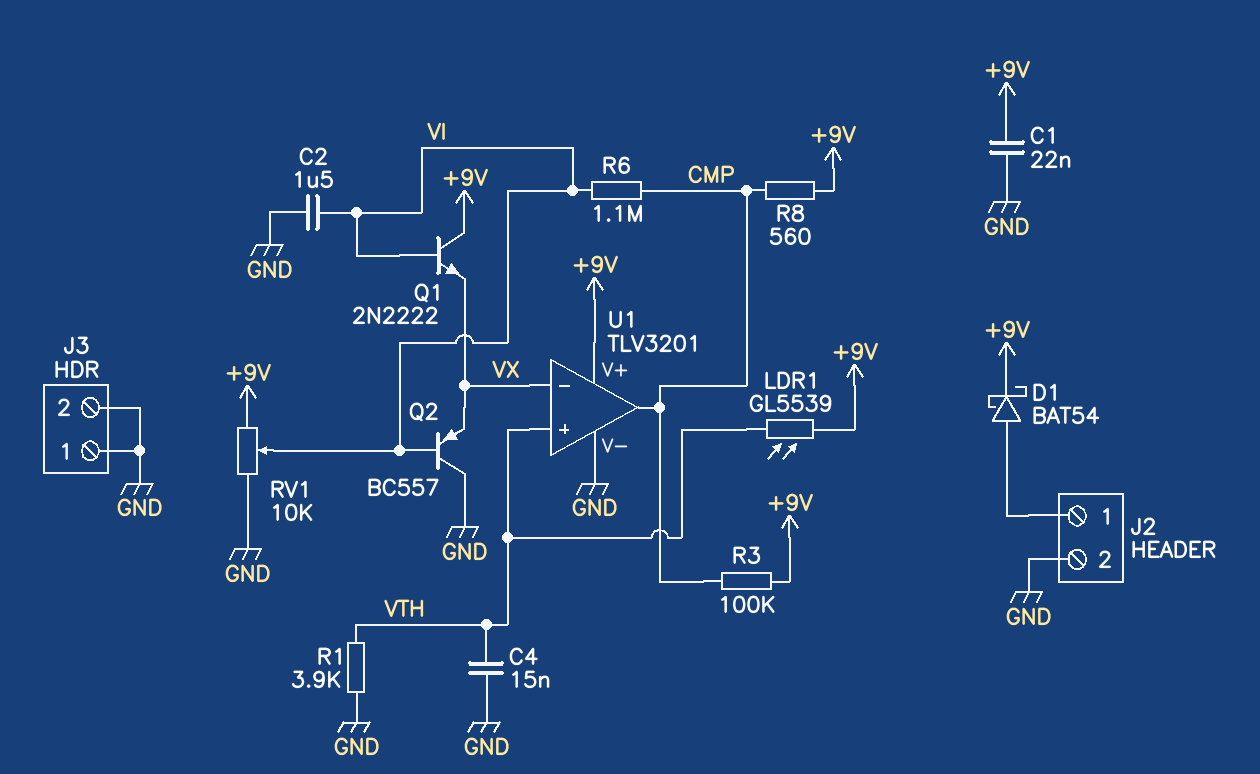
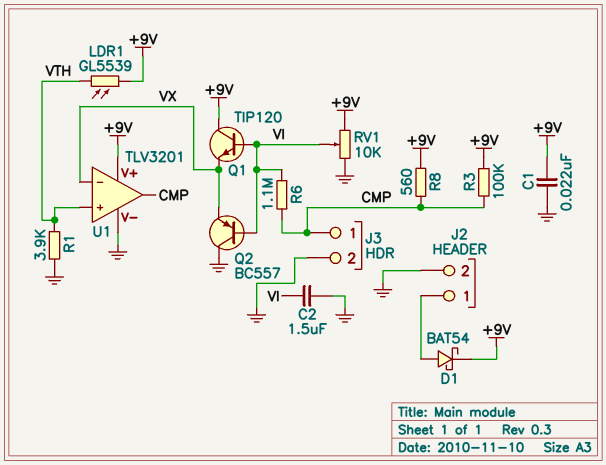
C4: 15nF (GND, VTH) -> none
J3 pin 1: GND -> CMP
Q1: NPN 2N2222 (B VI, C +9V, E VX) -> NPN TIP120 (B VI, C +9V, E VX)

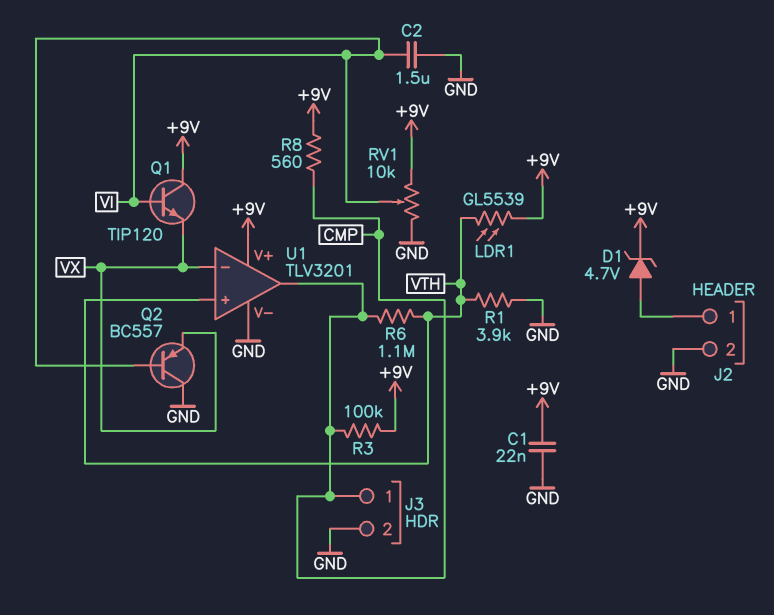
D1: schottky BAT54 (A J2/1, K +9V) -> zener 4.7V (A J2/1, K +9V)
R6: 1.1M (CMP, VI) -> 1.1M (CMP, VTH)

